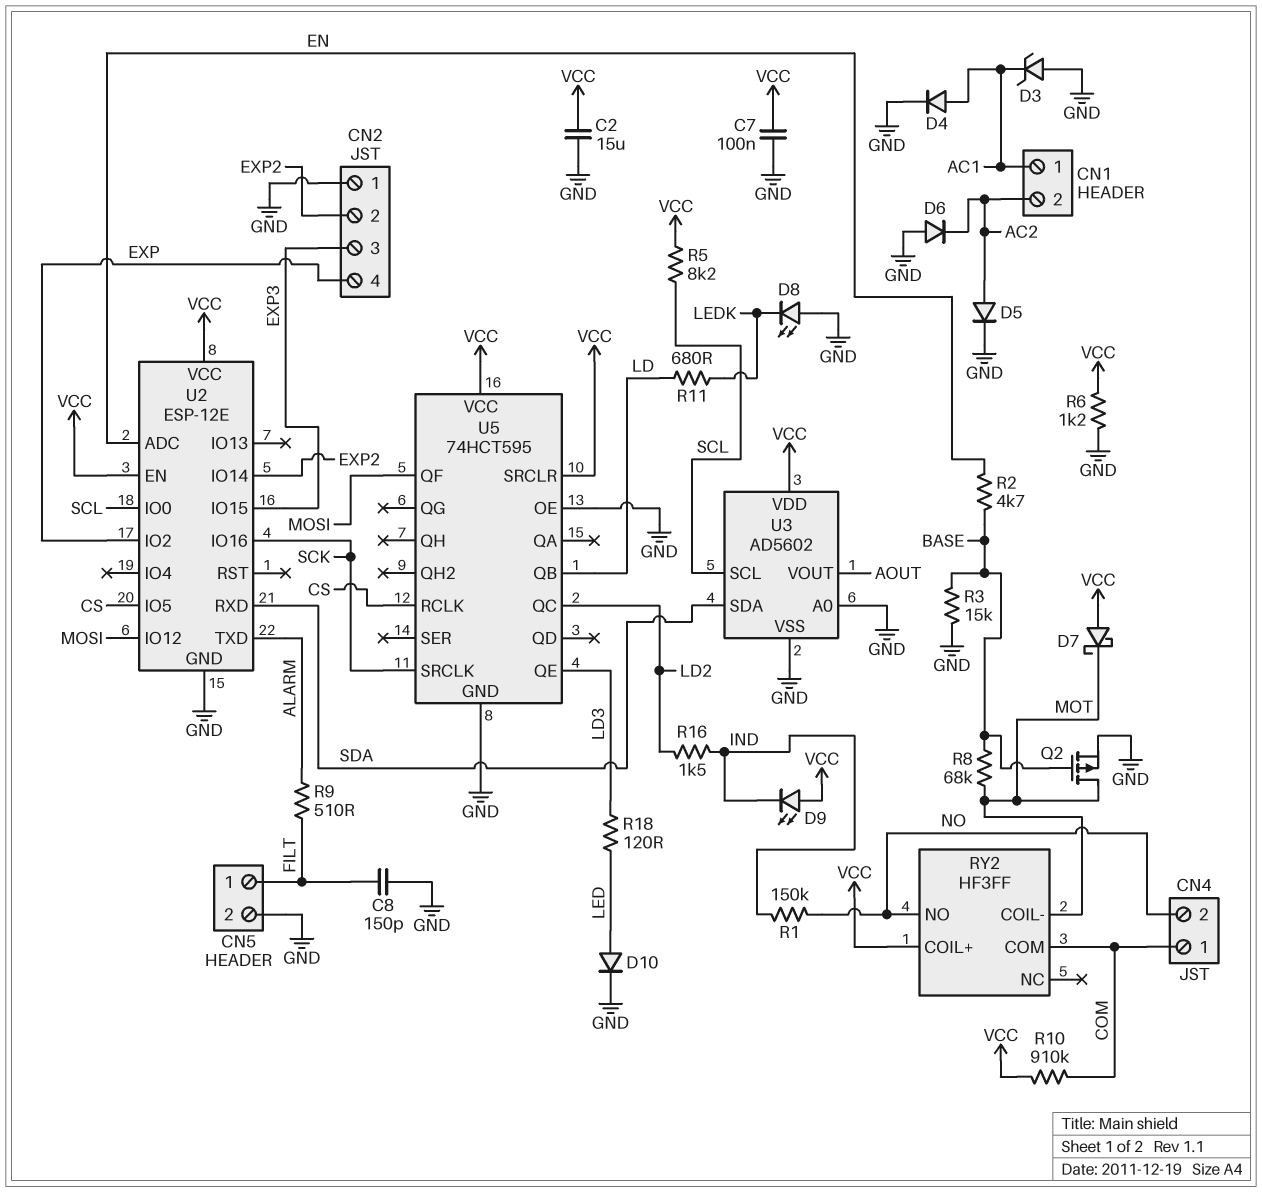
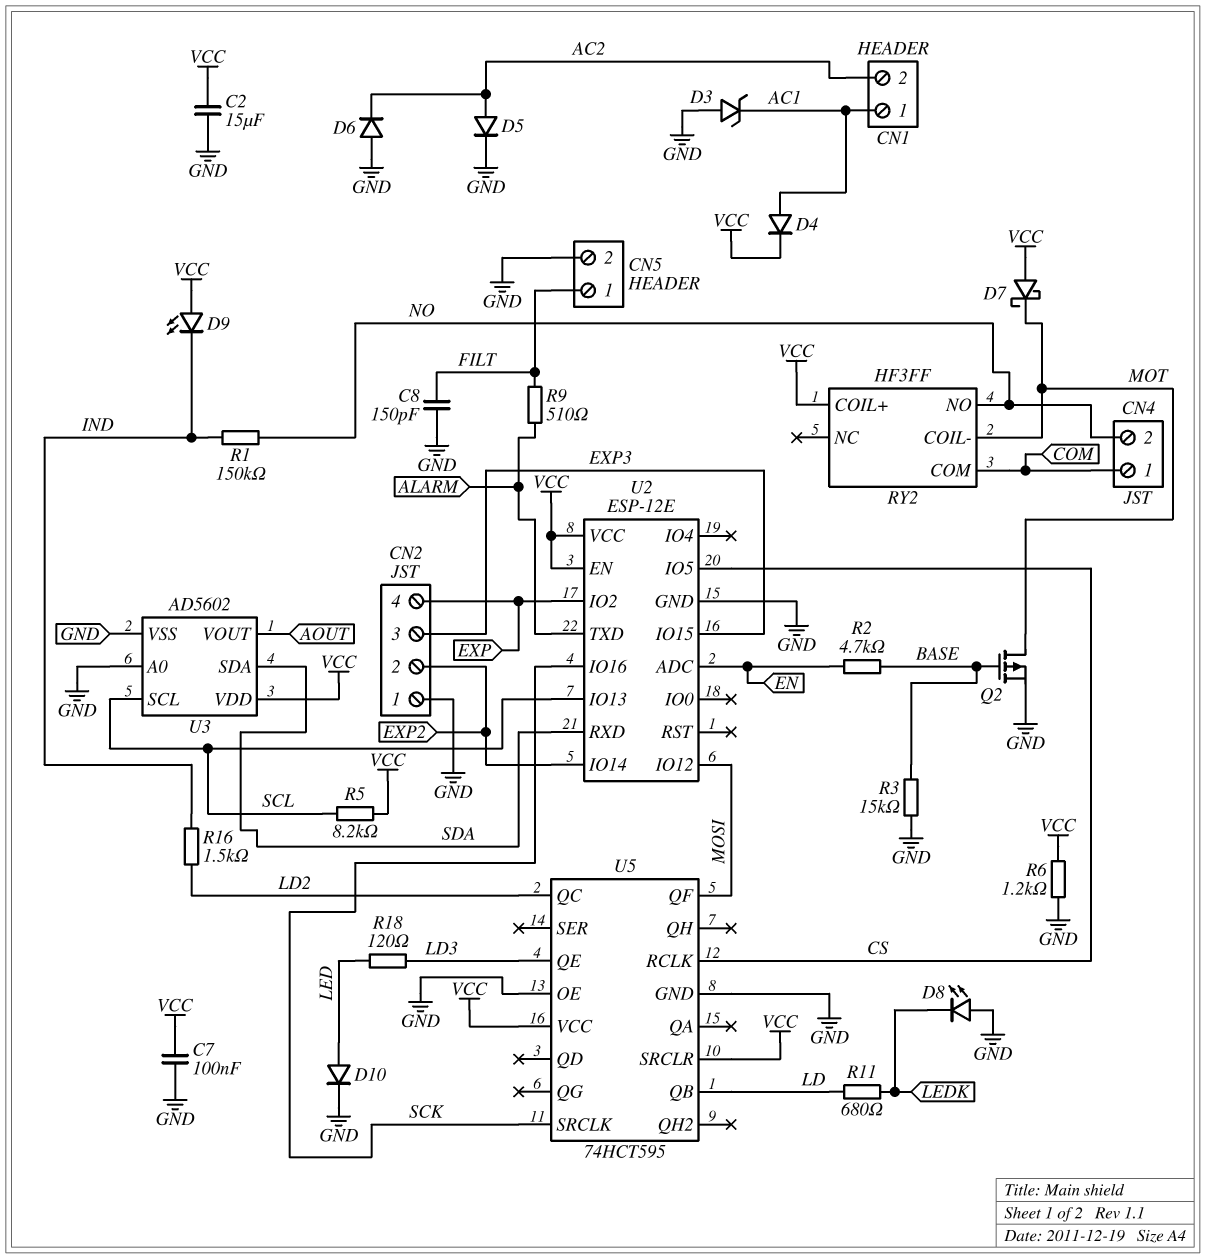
D4: diode (A AC1, K GND) -> diode (A AC1, K VCC)
R8: 68k (BASE, MOT) -> none
R10: 910k (COM, VCC) -> none
U2 pin IO0: SCL -> none
U2 pin IO13: none -> SCL

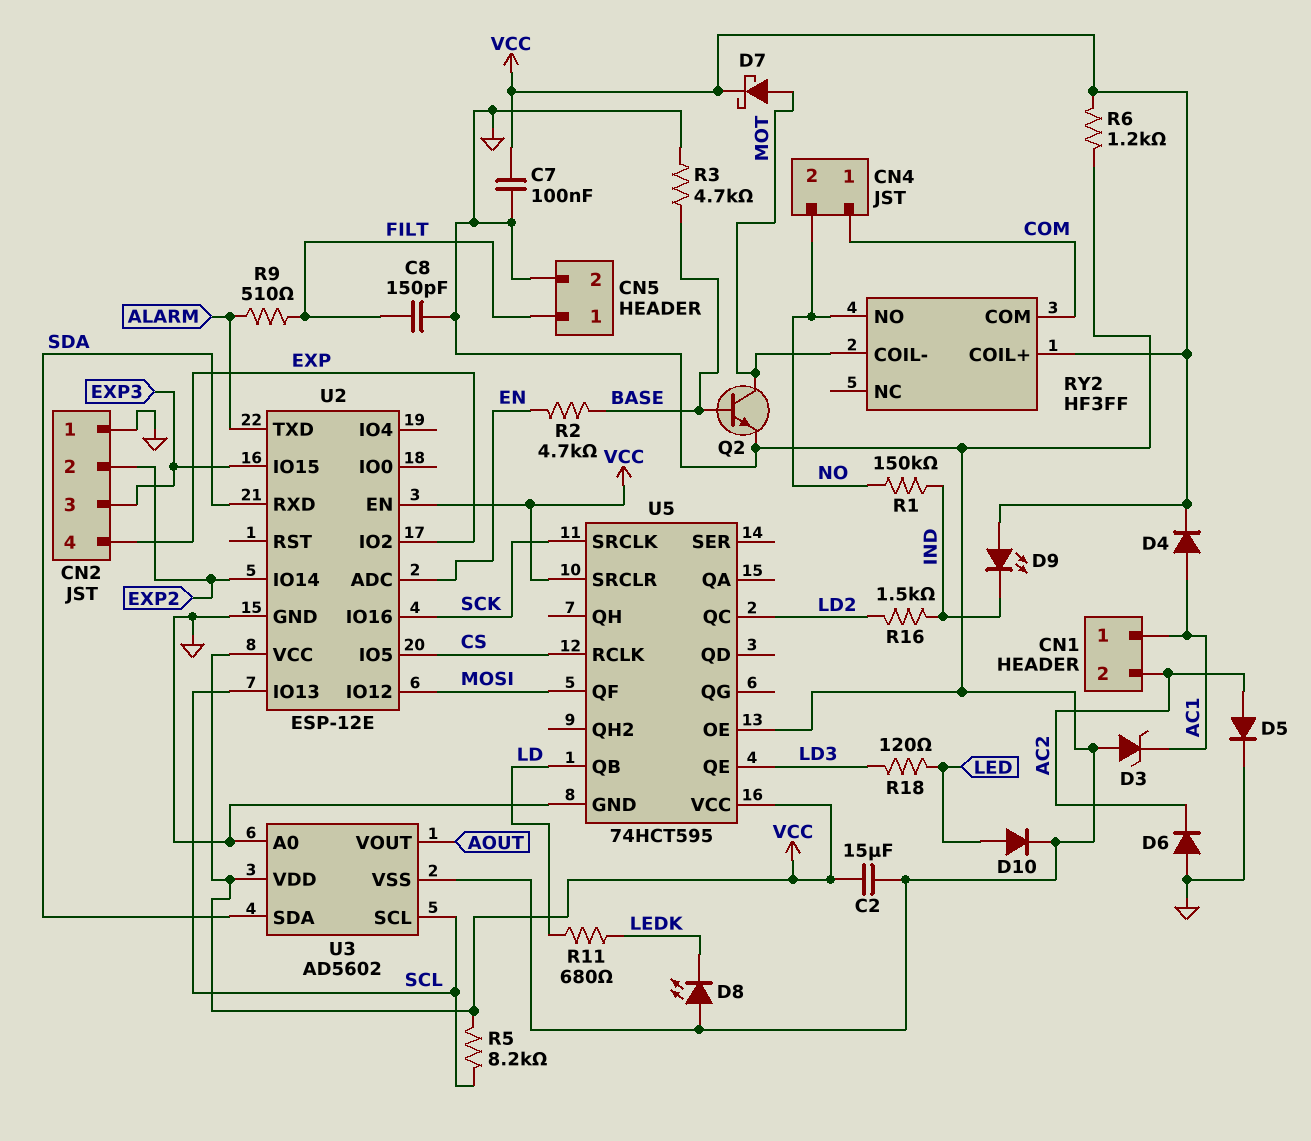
D7: schottky (A VCC, K MOT) -> schottky (A MOT, K VCC)
Q2: PMOS (G BASE, D MOT, S GND) -> NPN (B BASE, C MOT, E GND)
R3: 15k (BASE, GND) -> 4.7k (BASE, GND)

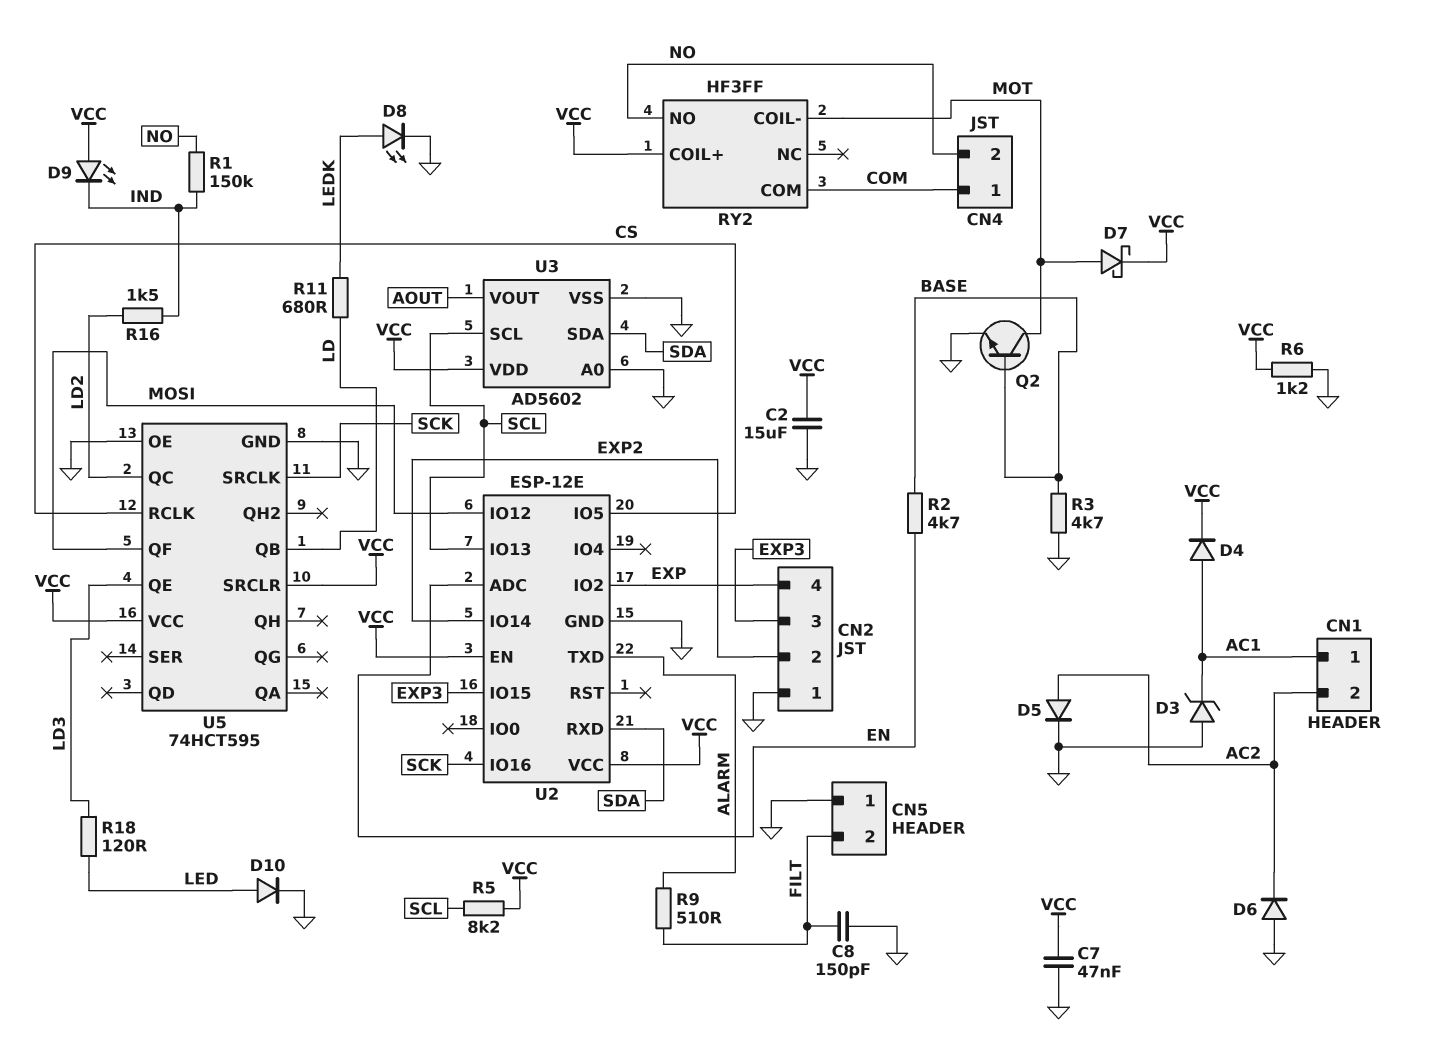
C7: 100nF (GND, VCC) -> 47nF (GND, VCC)
CN5 pin 1: FILT -> GND
CN5 pin 2: GND -> FILT
D8: LED (A GND, K LEDK) -> LED (A LEDK, K GND)

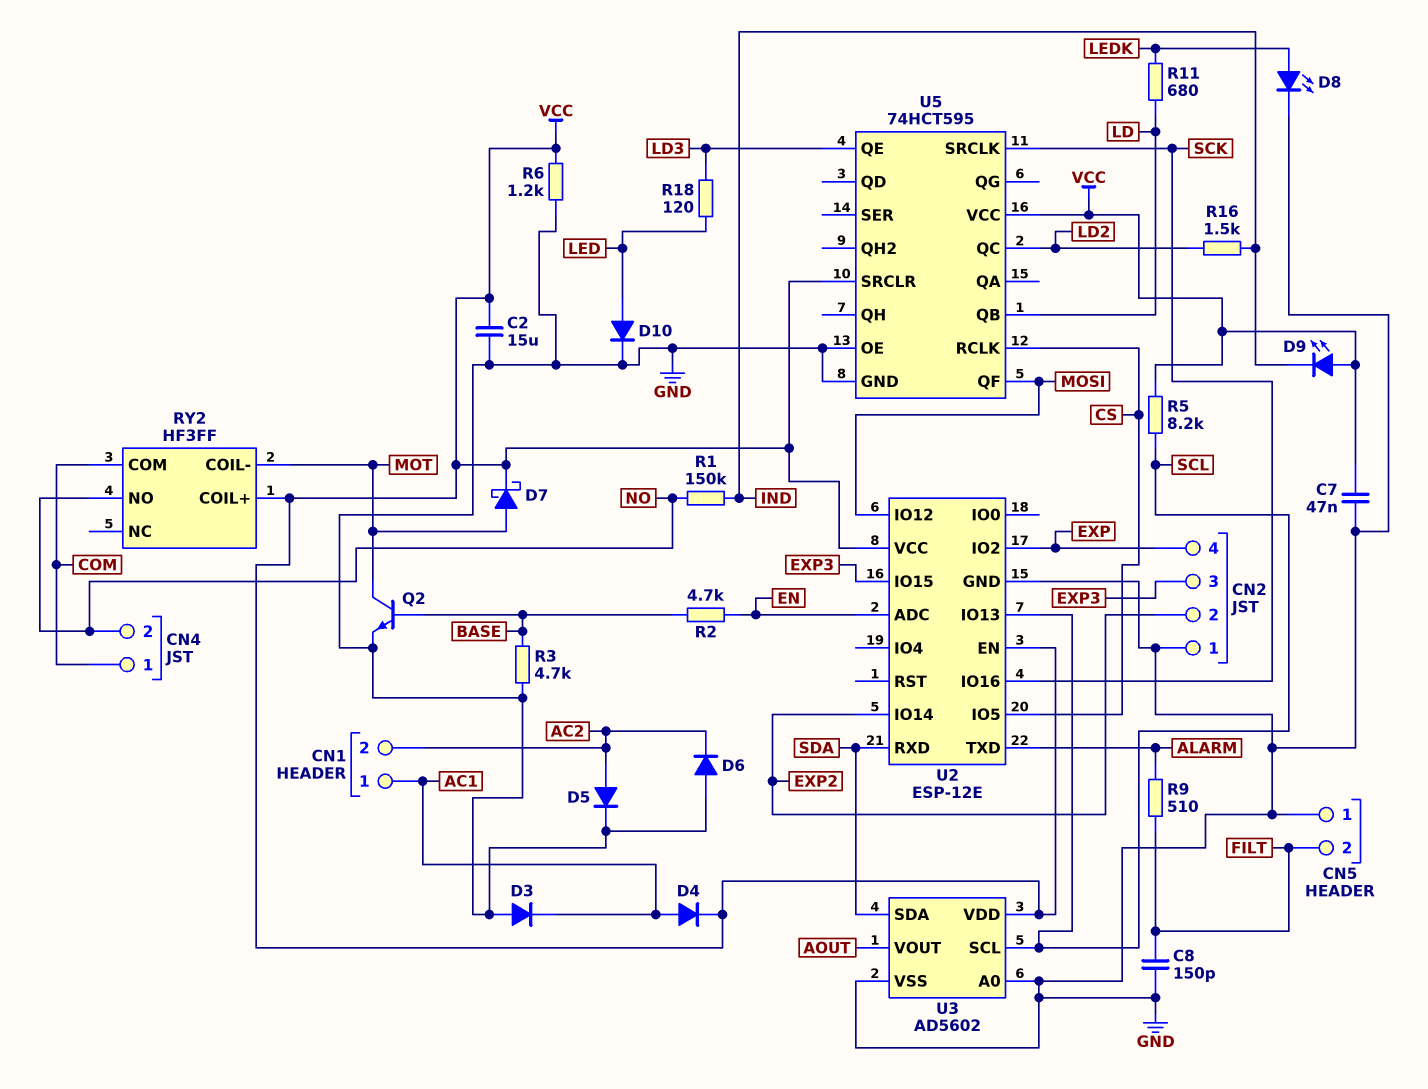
D3: zener (A GND, K AC1) -> diode (A GND, K AC1)

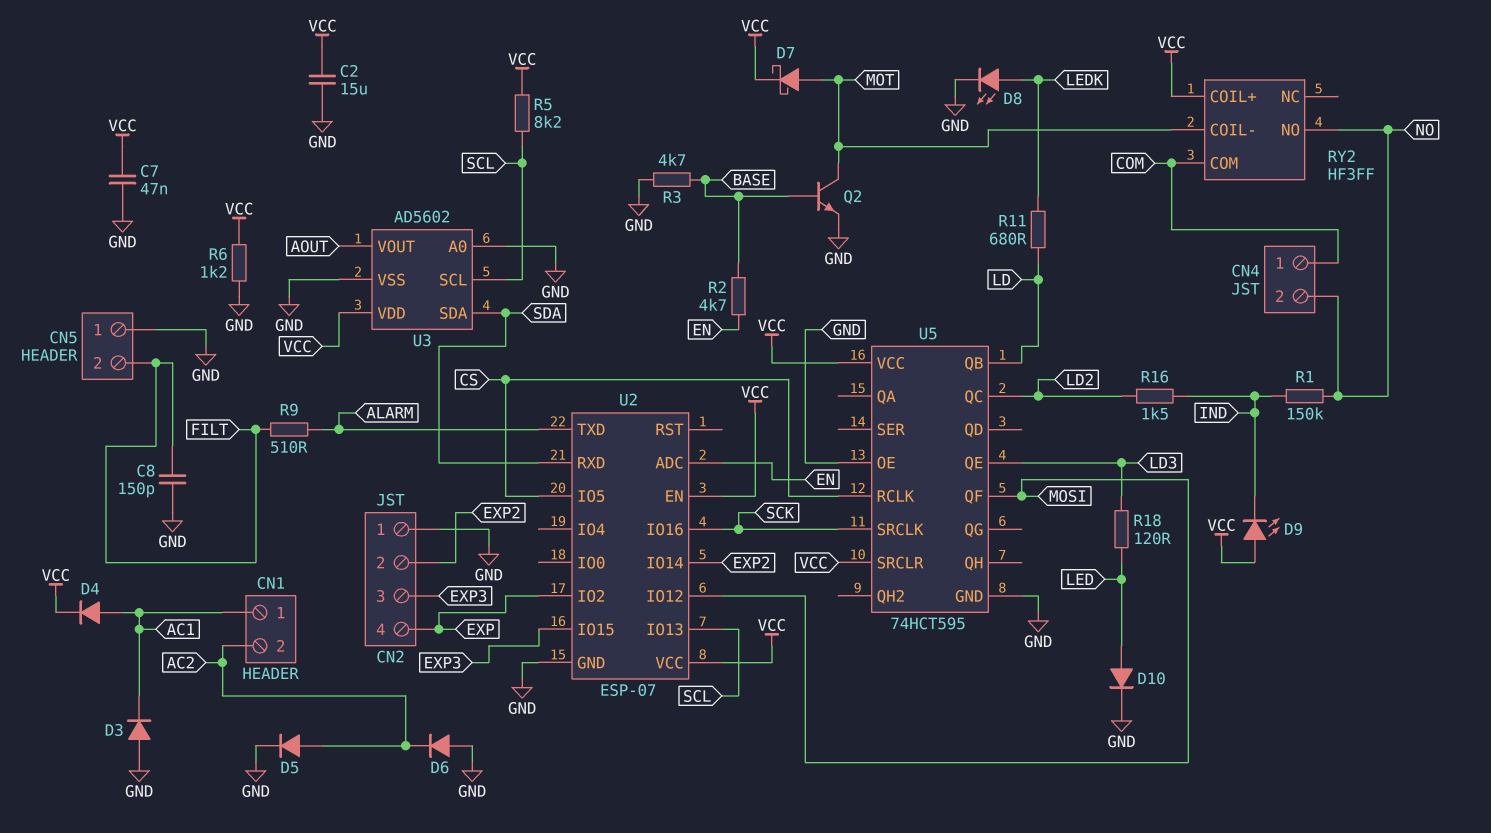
U2: ESP-12E -> ESP-07

